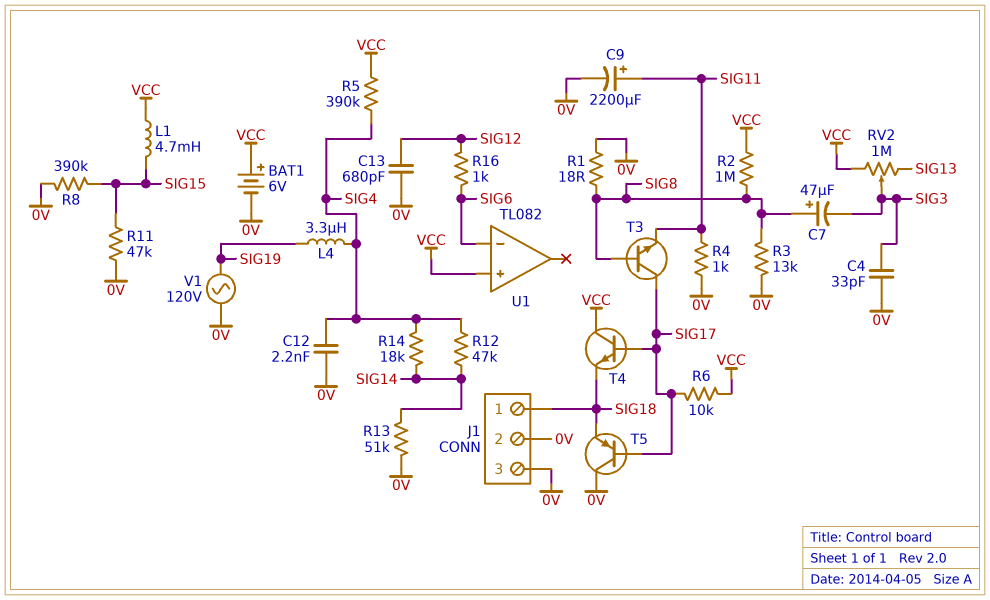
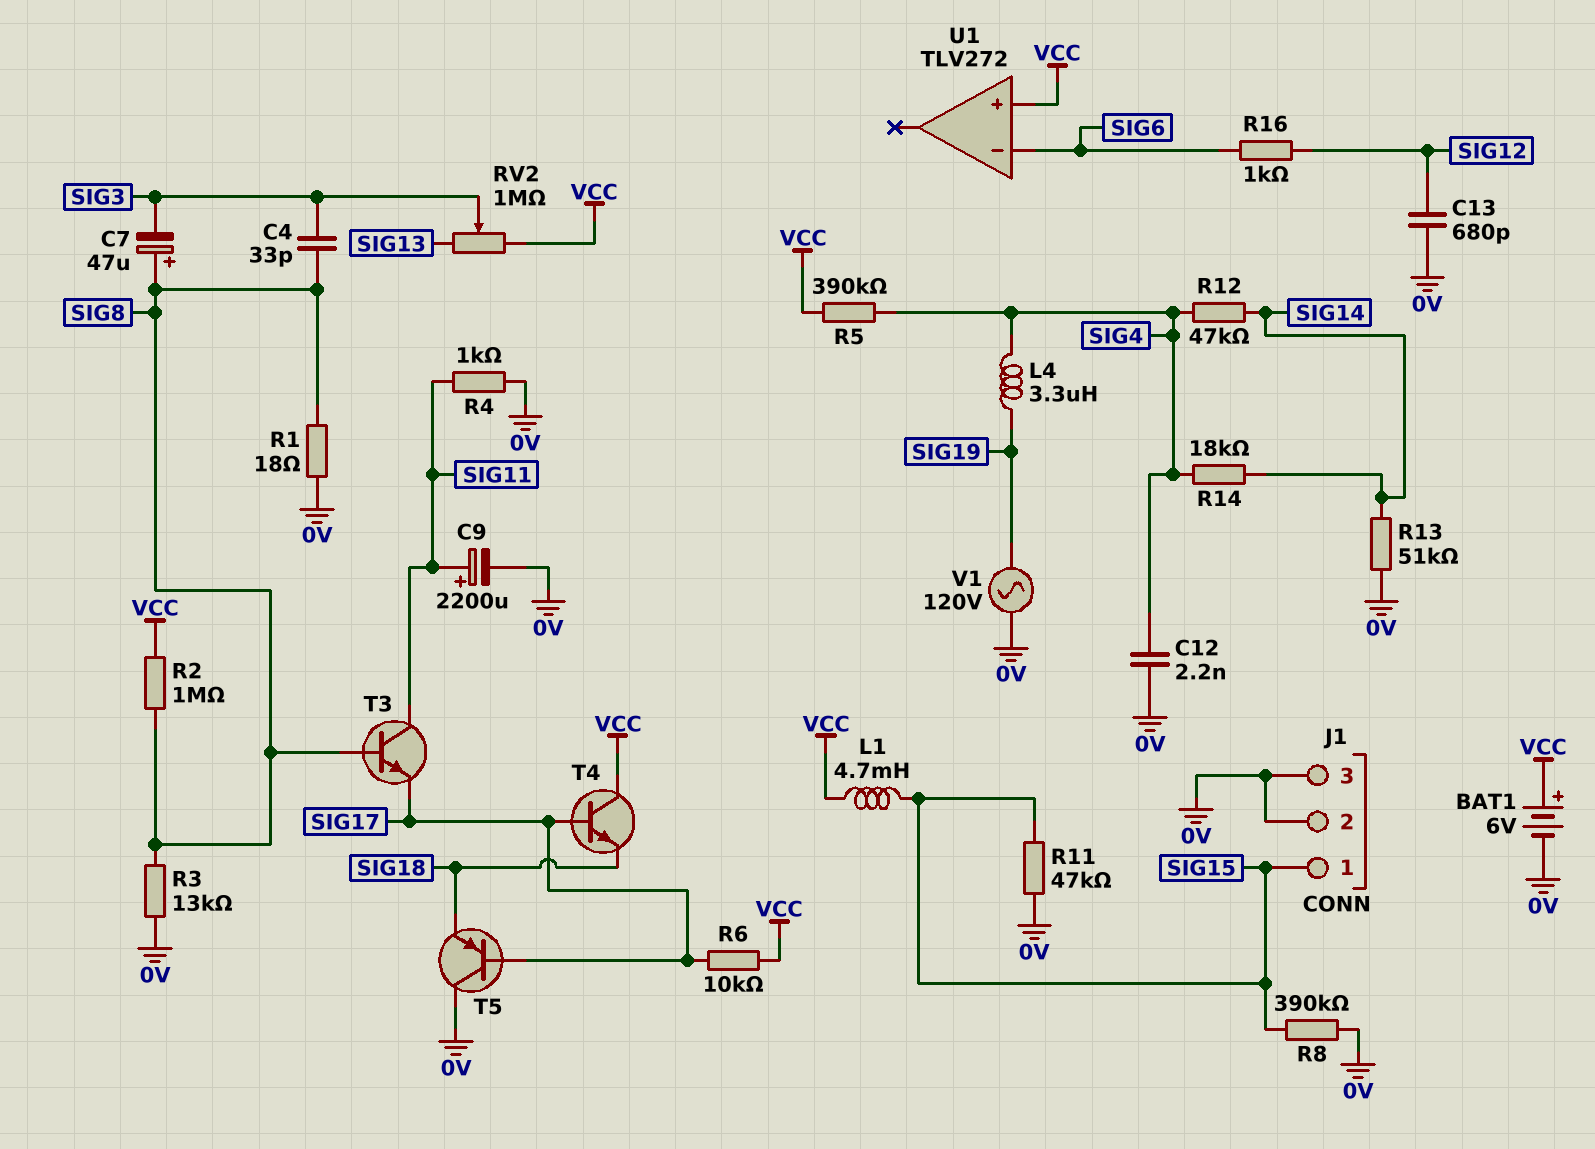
C4: 33pF (0V, SIG3) -> 33pF (SIG3, SIG8)
J1 pin 1: SIG18 -> SIG15
T3: NPN (B SIG8, C SIG17, E SIG11) -> NPN (B SIG8, C SIG11, E SIG17)
U1: TL082 -> TLV272

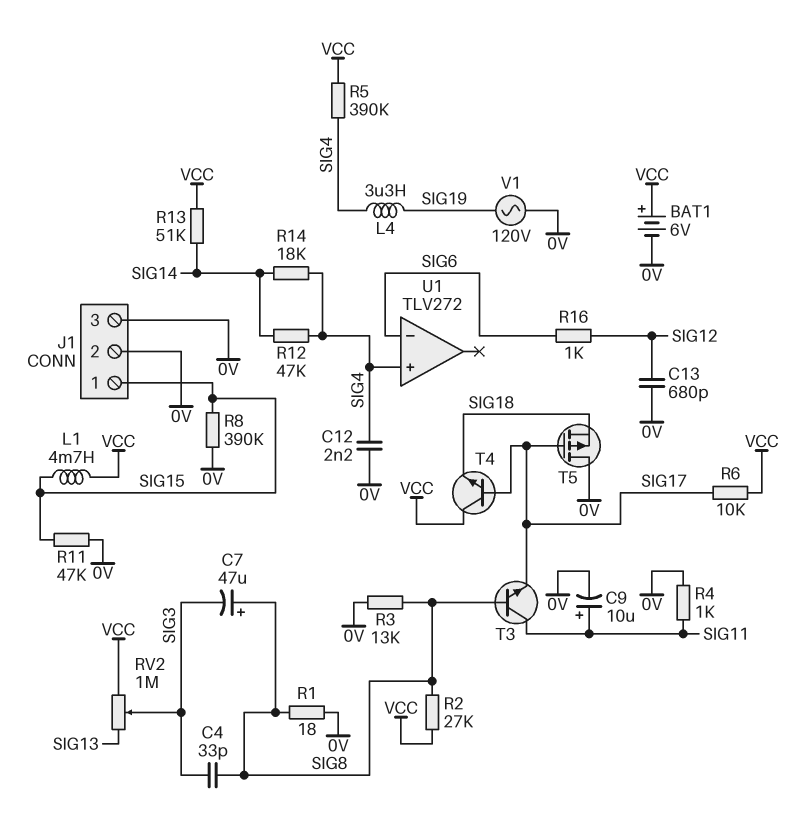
C9: 2200uF (plus SIG11, minus 0V) -> 10uF (plus SIG11, minus 0V)
R2: 1M (SIG8, VCC) -> 27k (SIG8, VCC)
R13: 51k (0V, SIG14) -> 51k (SIG14, VCC)
T5: PNP (B SIG17, C 0V, E SIG18) -> PMOS (G SIG17, D 0V, S SIG18)
U1 pin in+: VCC -> SIG4

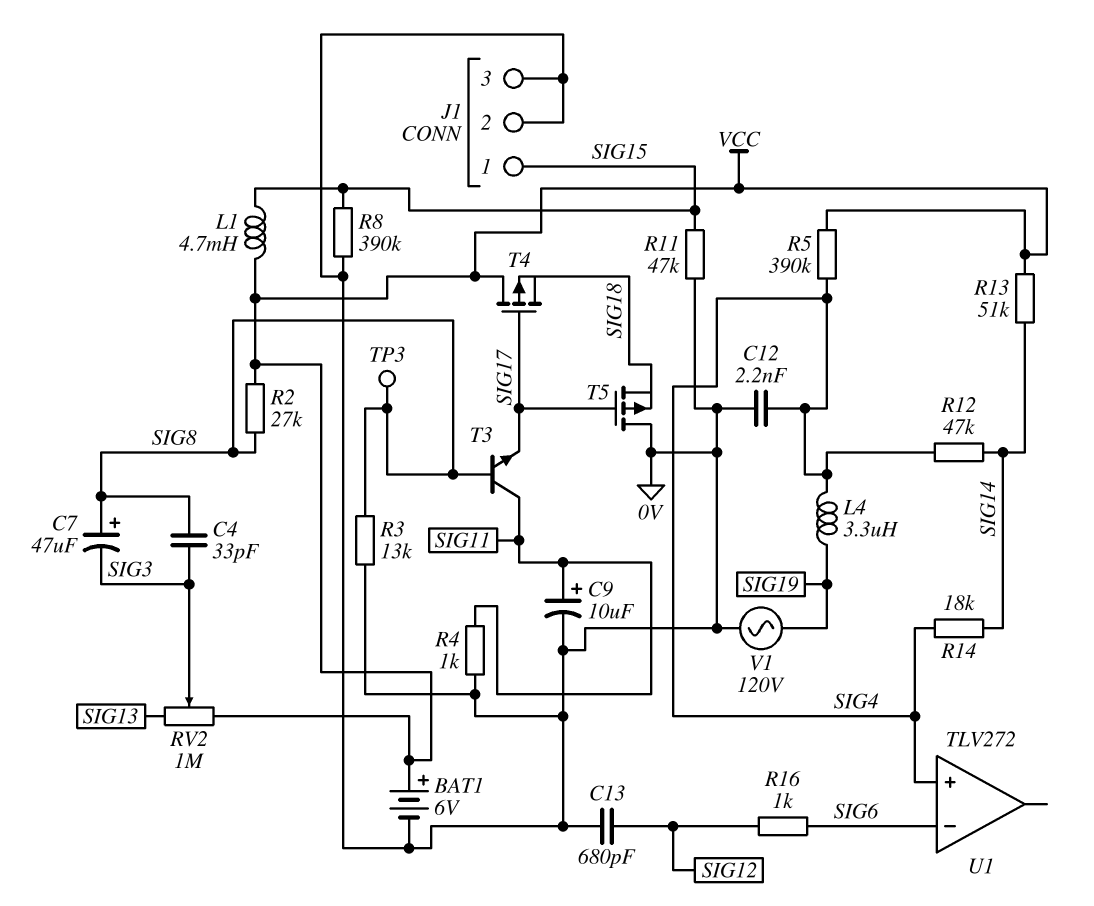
R1: 18 (0V, SIG8) -> none
R6: 10k (SIG17, VCC) -> none
T4: NPN (B SIG17, C VCC, E SIG18) -> PMOS (G SIG17, D VCC, S SIG18)
TP3: none -> test point (SIG8)

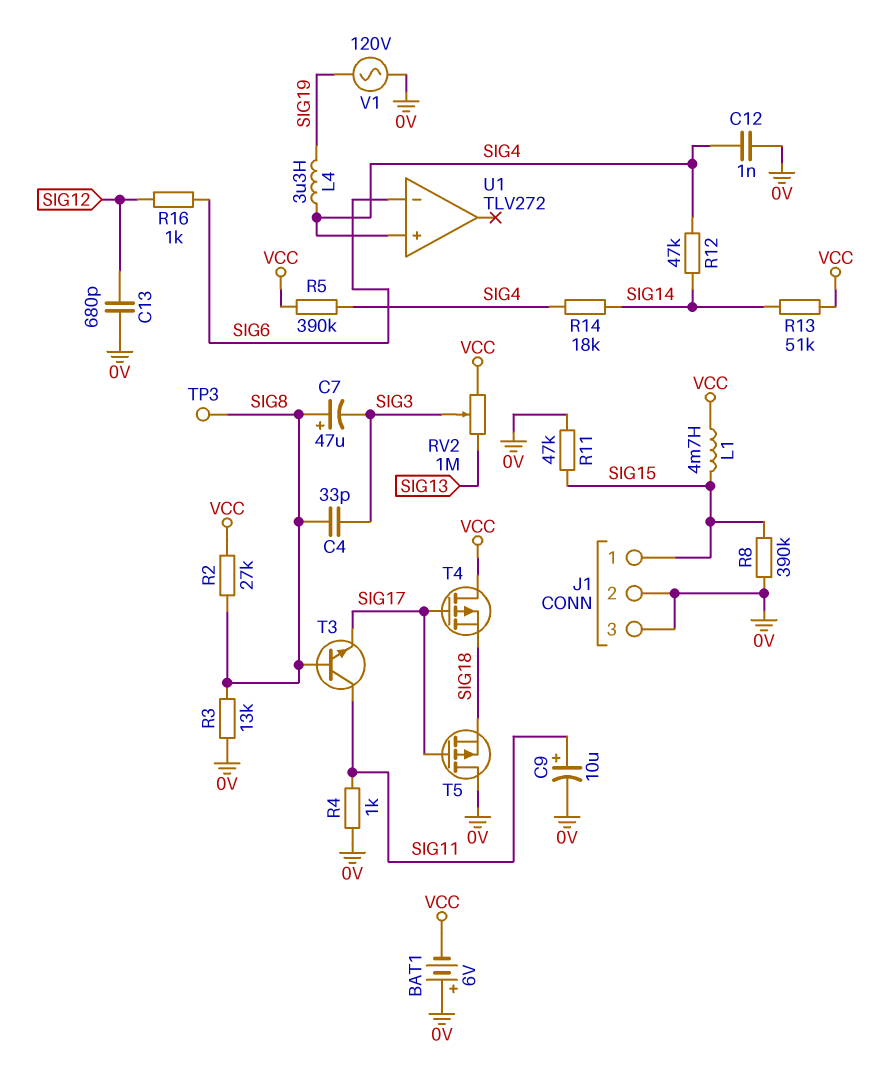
BAT1: 6V (plus VCC, minus 0V) -> 6V (plus 0V, minus VCC)
C12: 2.2nF (0V, SIG4) -> 1nF (0V, SIG4)

